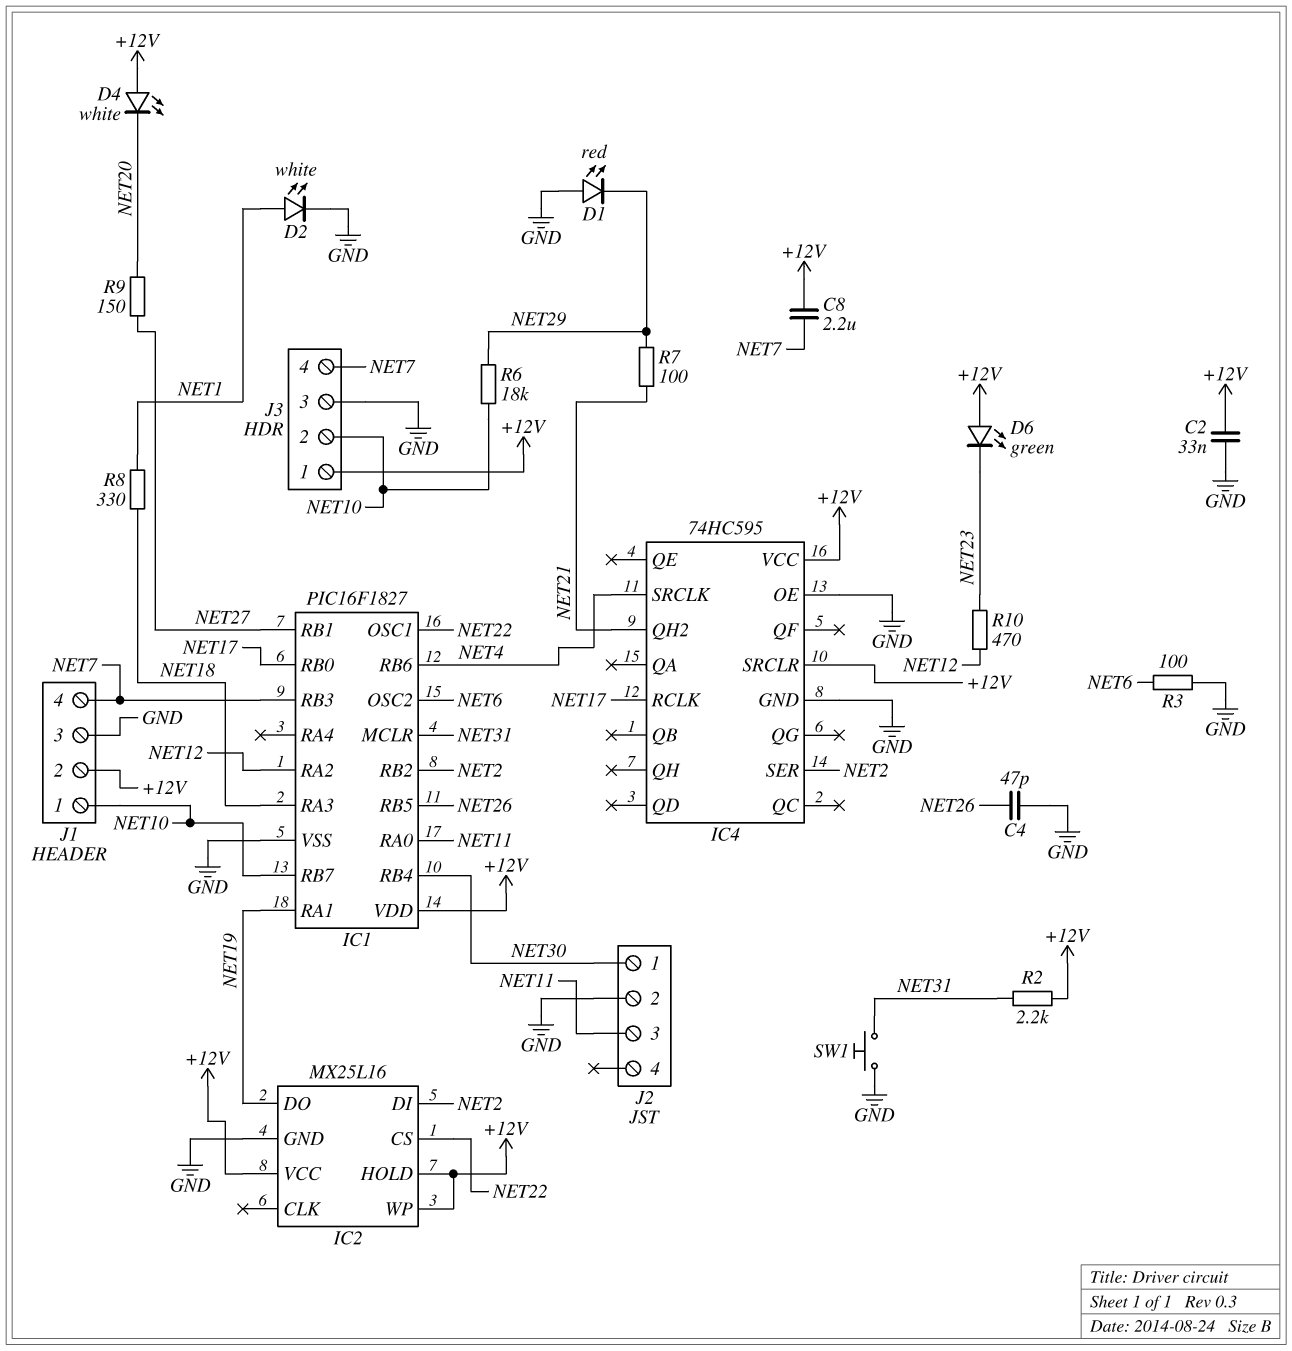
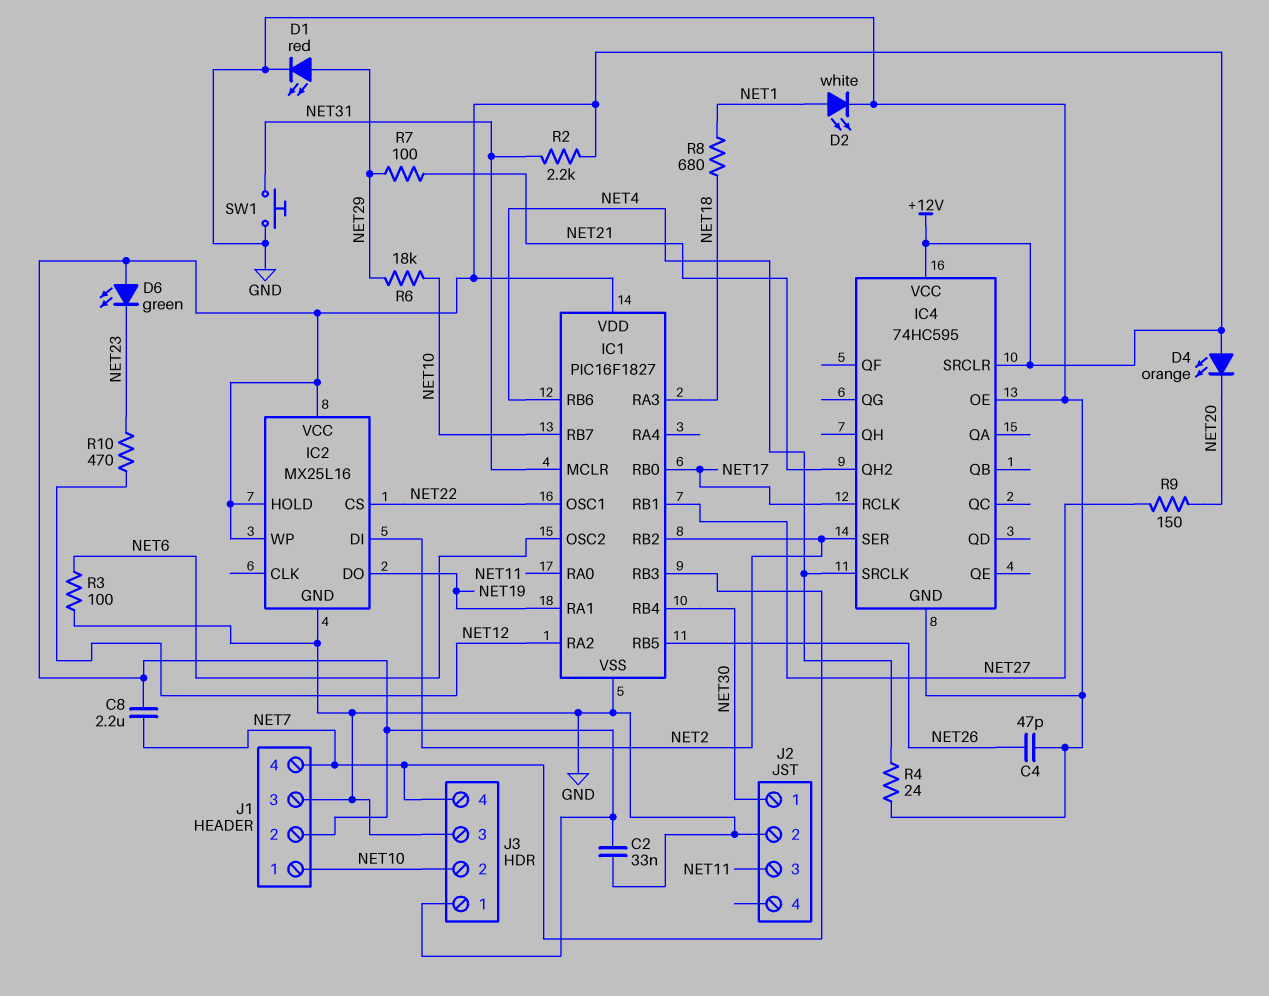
D1: LED red (A GND, K NET29) -> LED red (A NET29, K GND)
D4: LED white (A +12V, K NET20) -> LED orange (A +12V, K NET20)
R4: none -> 24 (GND, NET4)
R8: 330 (NET1, NET18) -> 680 (NET1, NET18)

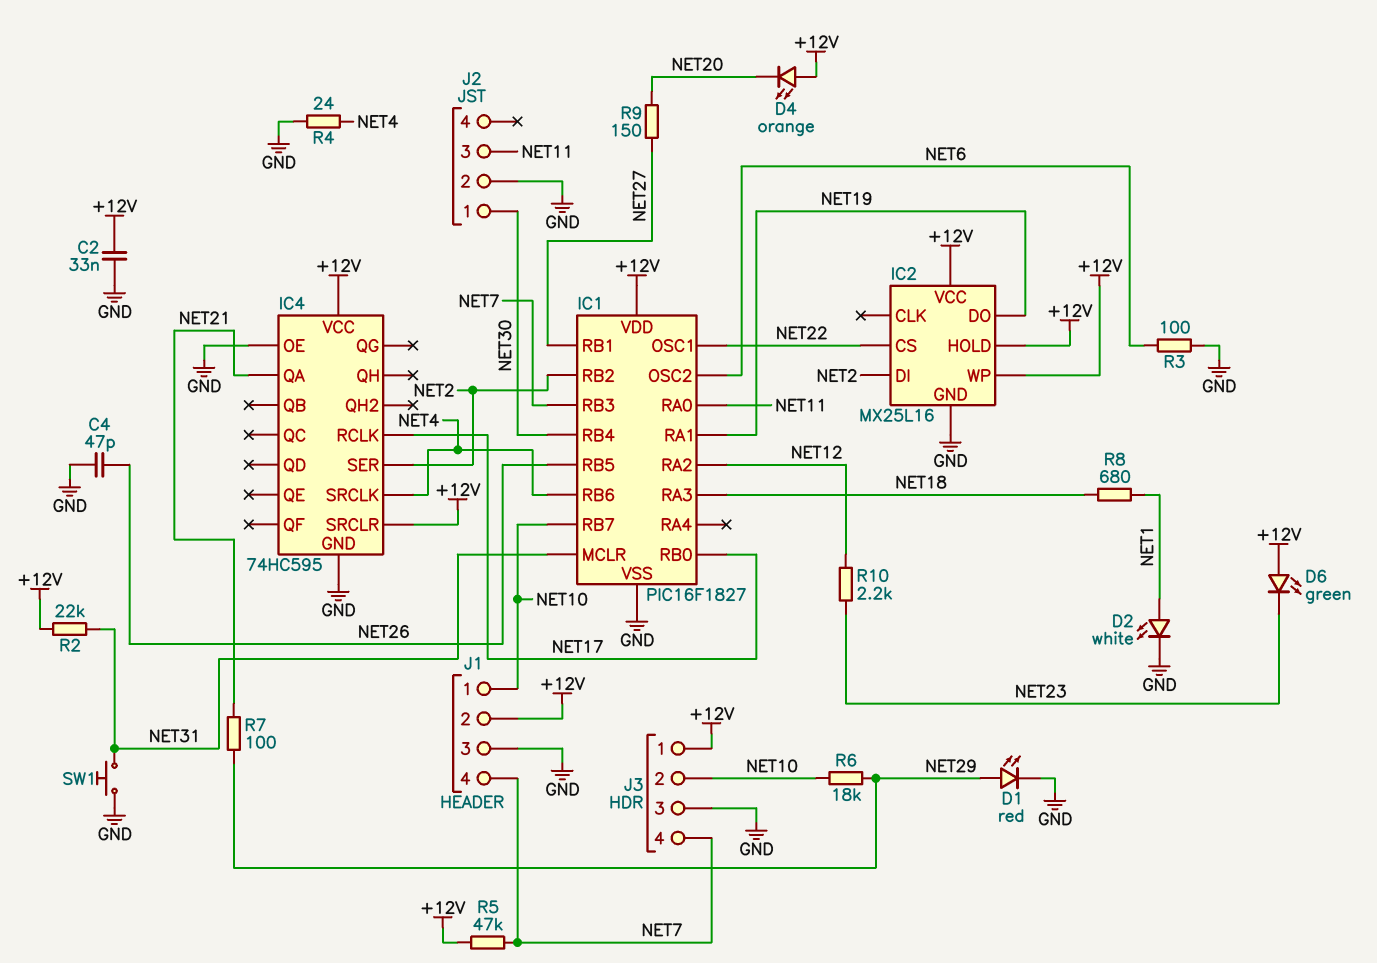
C8: 2.2uF (+12V, NET7) -> none
IC4 pin QA: none -> NET21
IC4 pin QH2: NET21 -> none
R2: 2.2k (+12V, NET31) -> 22k (+12V, NET31)
R5: none -> 47k (+12V, NET7)
R10: 470 (NET12, NET23) -> 2.2k (NET12, NET23)

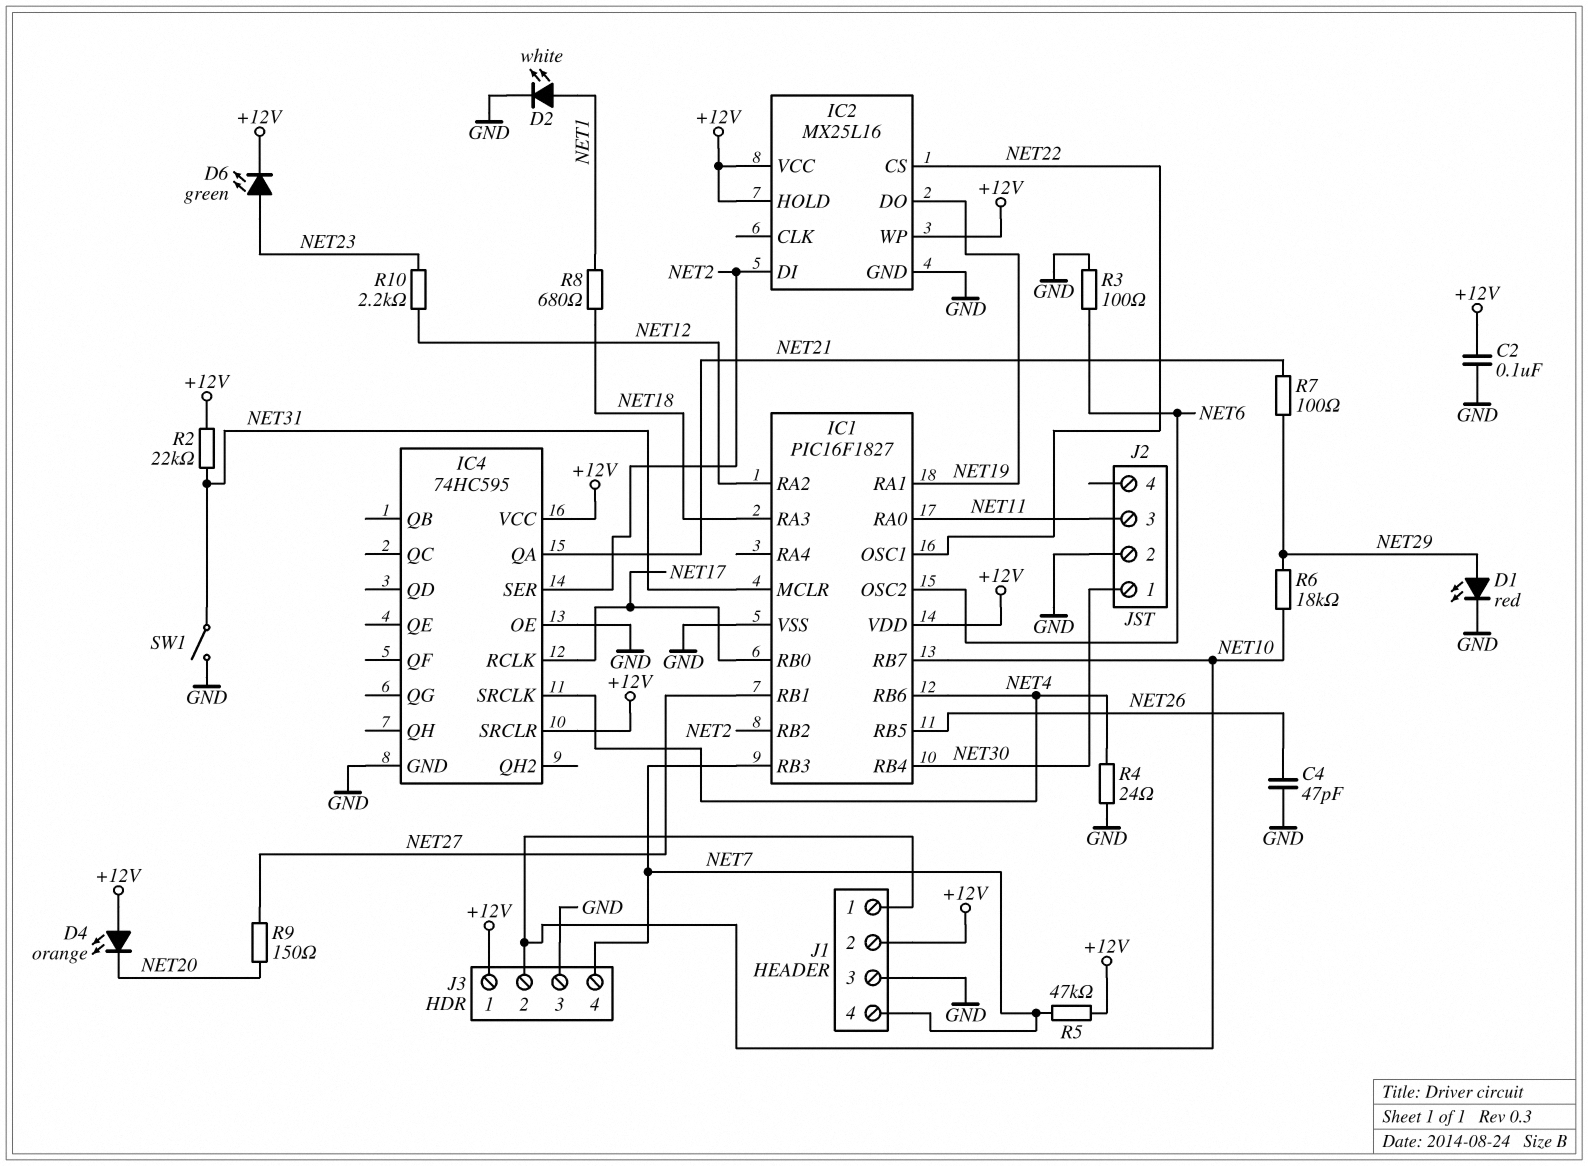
C2: 33nF (+12V, GND) -> 100nF (+12V, GND)
D6: LED green (A +12V, K NET23) -> LED green (A NET23, K +12V)
SW1: button (GND, NET31) -> switch (GND, NET31)

